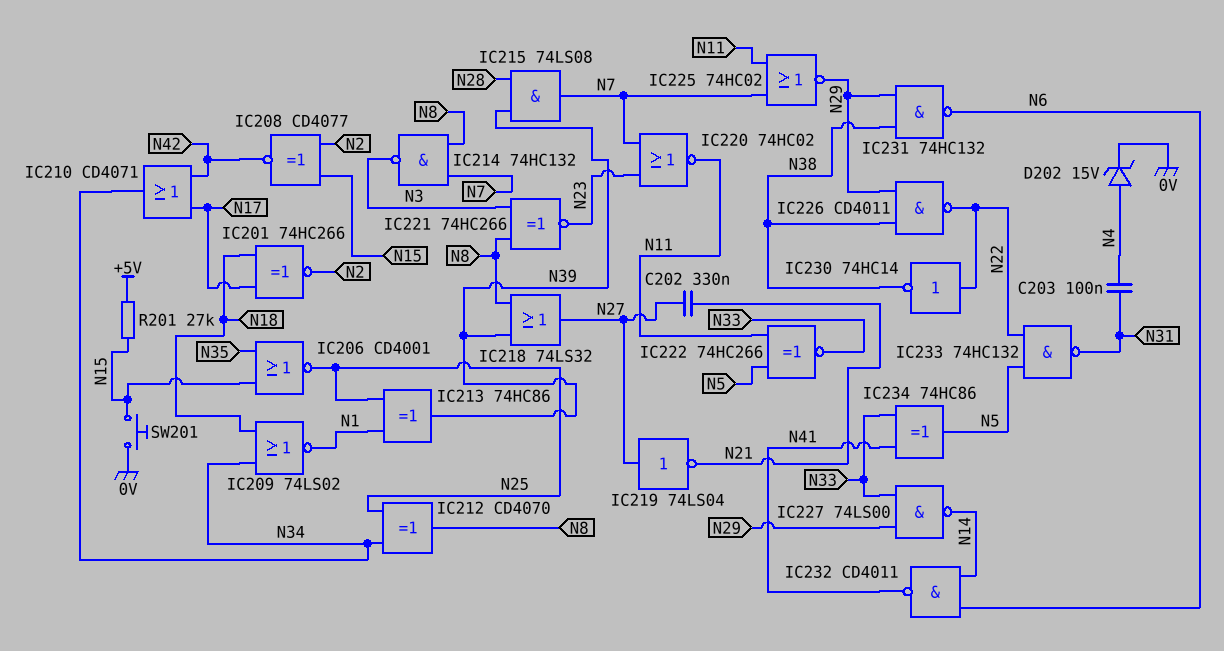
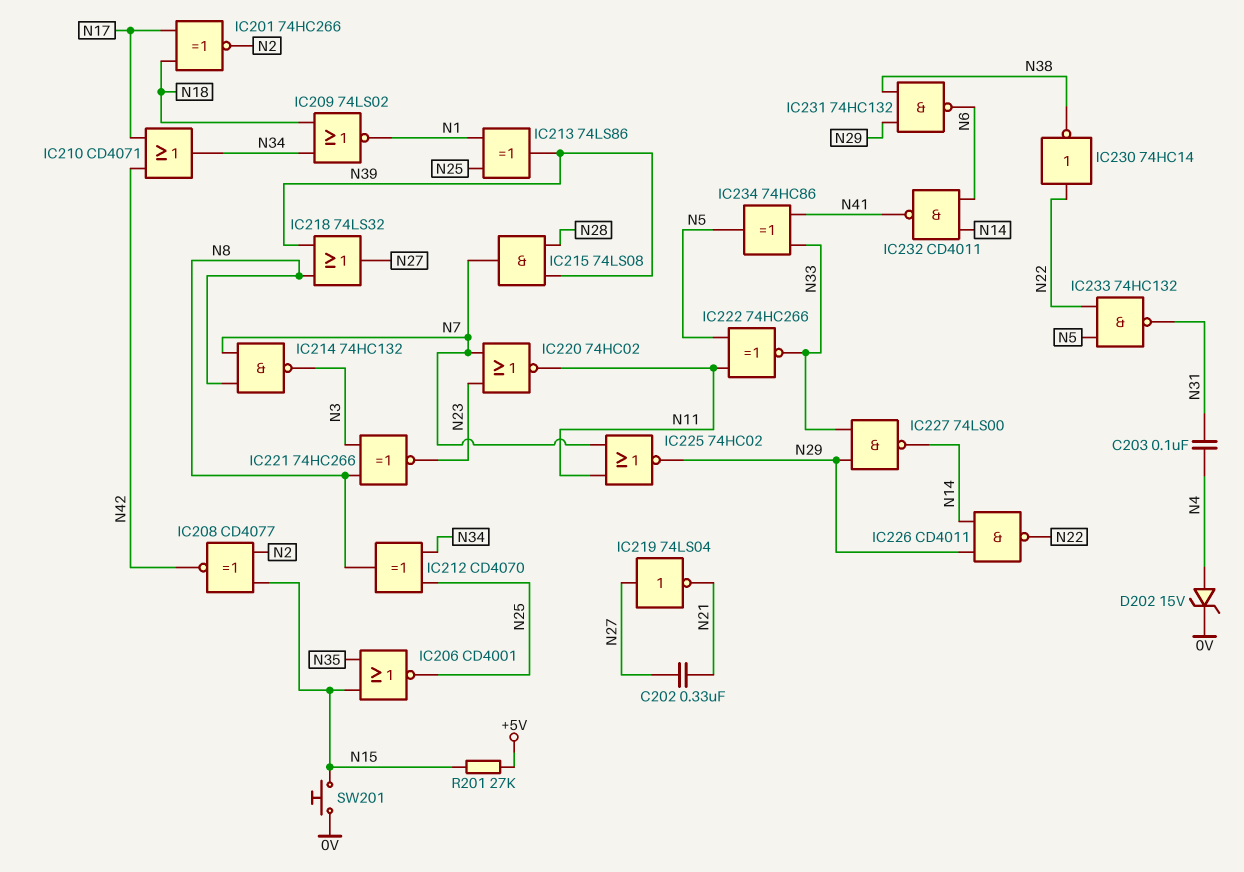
IC213: XOR 74HC86 (in N1, in N25, out N39) -> XOR 74LS86 (in N1, in N25, out N39)
IC226: NAND CD4011 (in N29, in N38, out N22) -> NAND CD4011 (in N14, in N29, out N22)

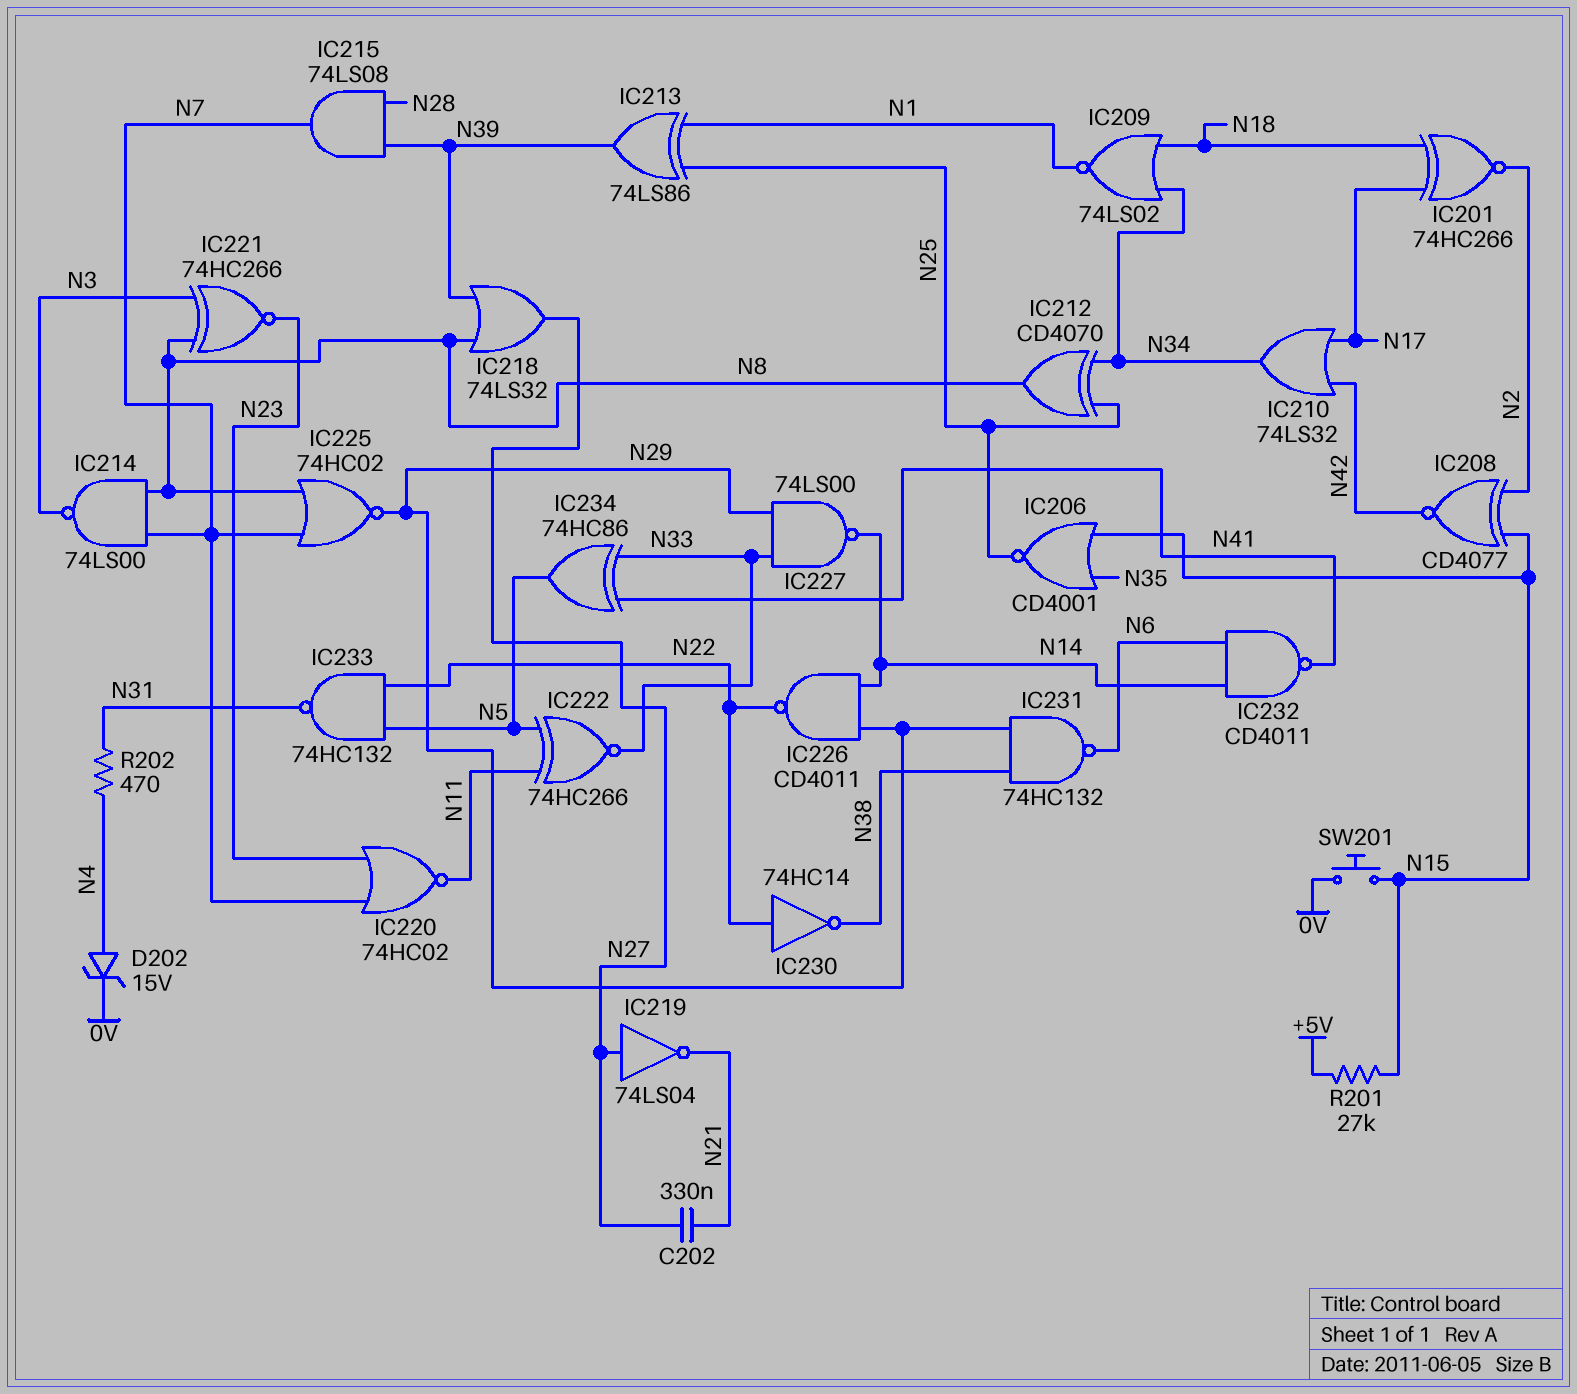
C203: 100nF (N4, N31) -> none
IC210: OR CD4071 (in N17, in N42, out N34) -> OR 74LS32 (in N17, in N42, out N34)
IC214: NAND 74HC132 (in N7, in N8, out N3) -> NAND 74LS00 (in N7, in N8, out N3)
IC225: NOR 74HC02 (in N7, in N11, out N29) -> NOR 74HC02 (in N7, in N8, out N29)
R202: none -> 470 (N4, N31)

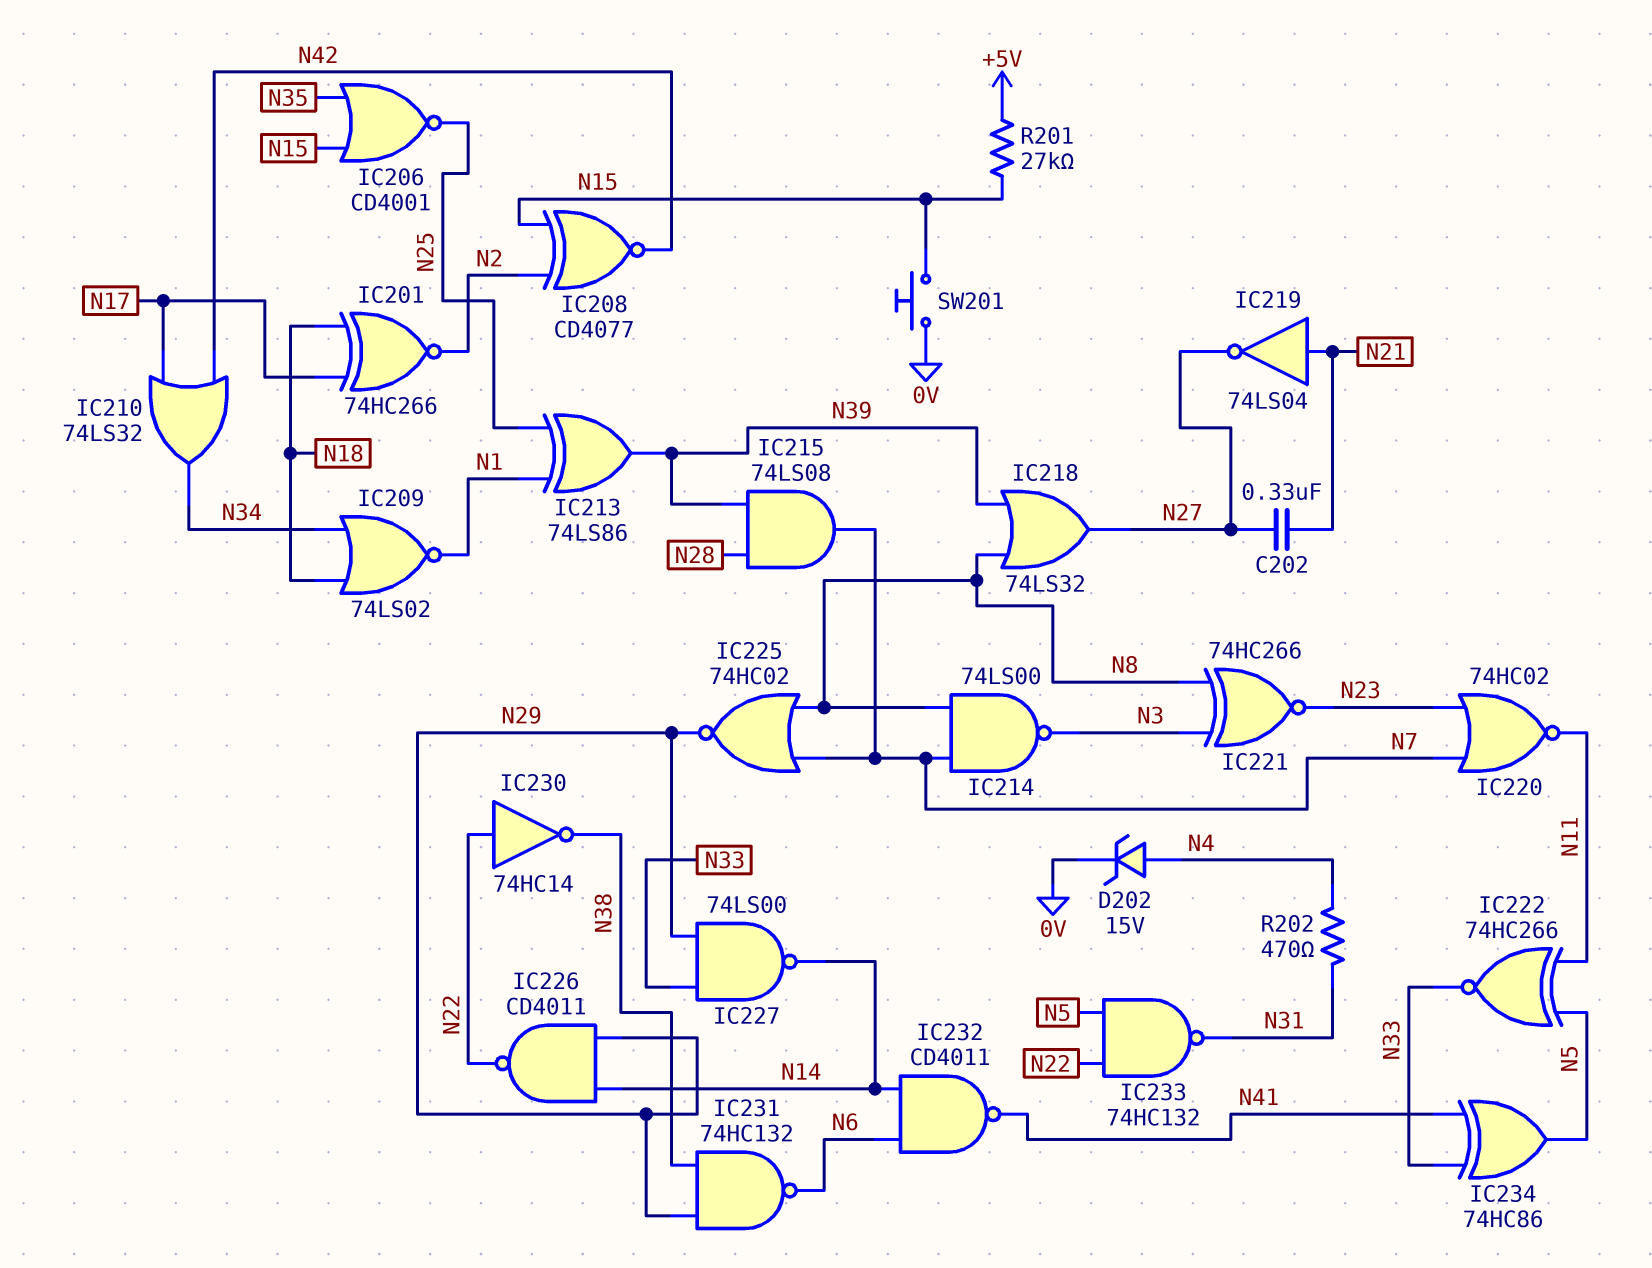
IC212: XOR CD4070 (in N25, in N34, out N8) -> none
IC219: NOT 74LS04 (in N27, out N21) -> NOT 74LS04 (in N21, out N27)

